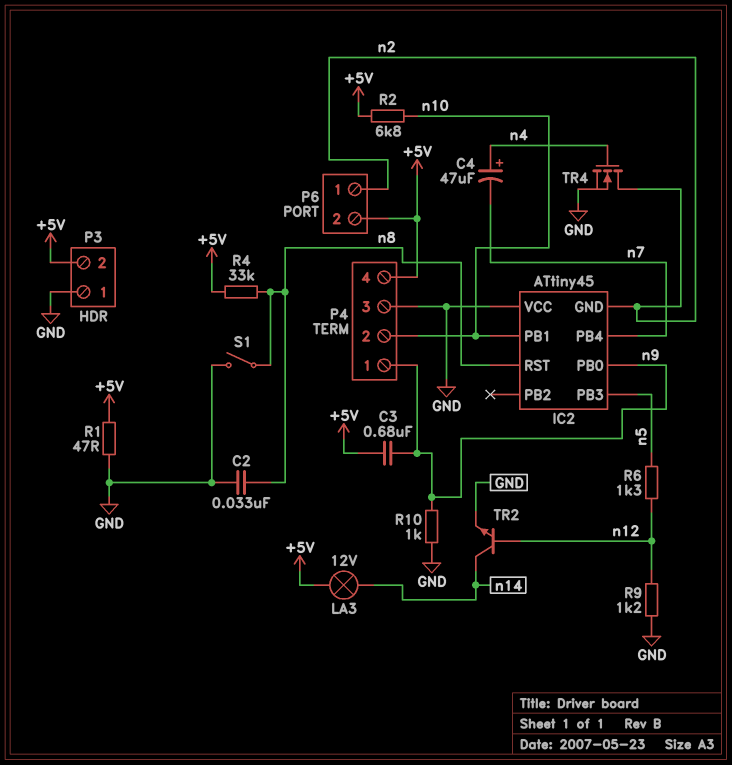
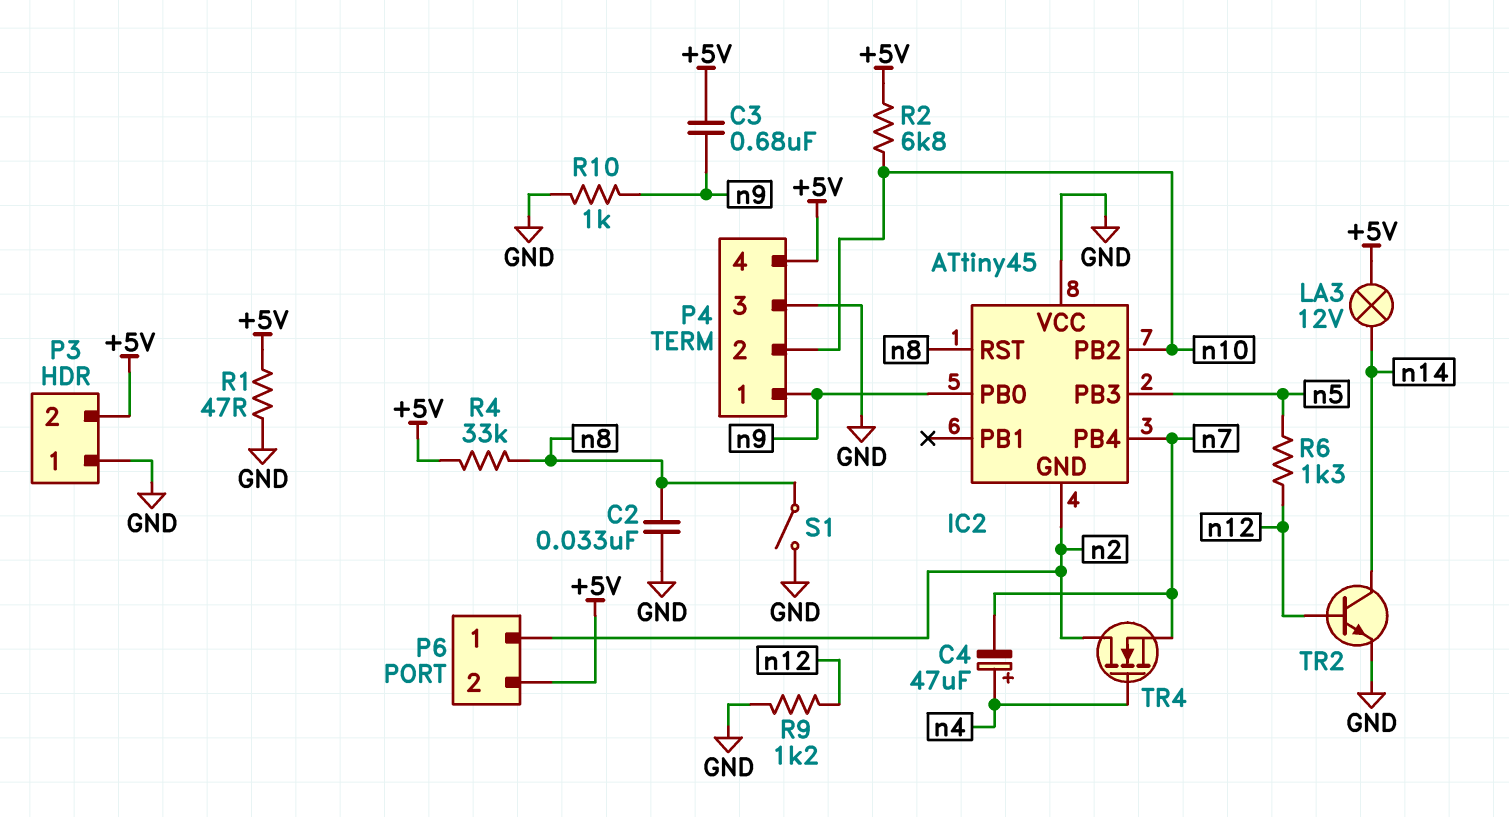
IC2 pin PB1: n10 -> none
IC2 pin PB2: none -> n10
TR4: NMOS (G n4, D n2, S GND) -> NMOS (G n4, D n2, S n7)

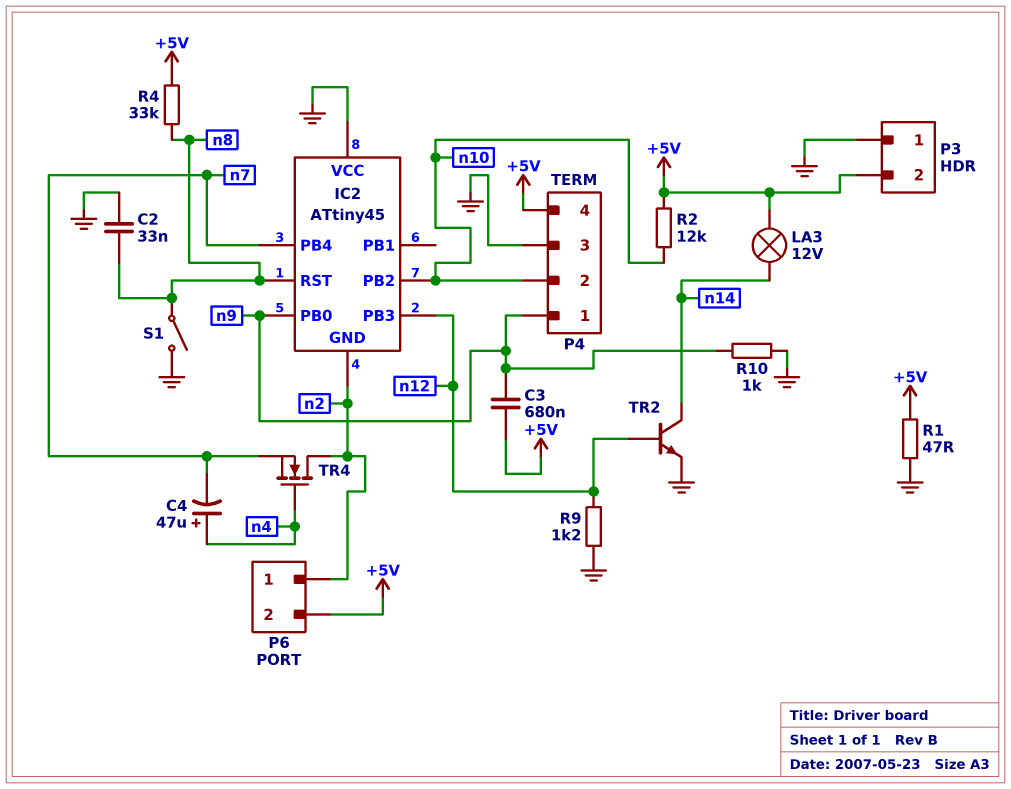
IC2 pin PB3: n5 -> n12
R2: 6.8k (+5V, n10) -> 12k (+5V, n10)
R6: 1.3k (n5, n12) -> none

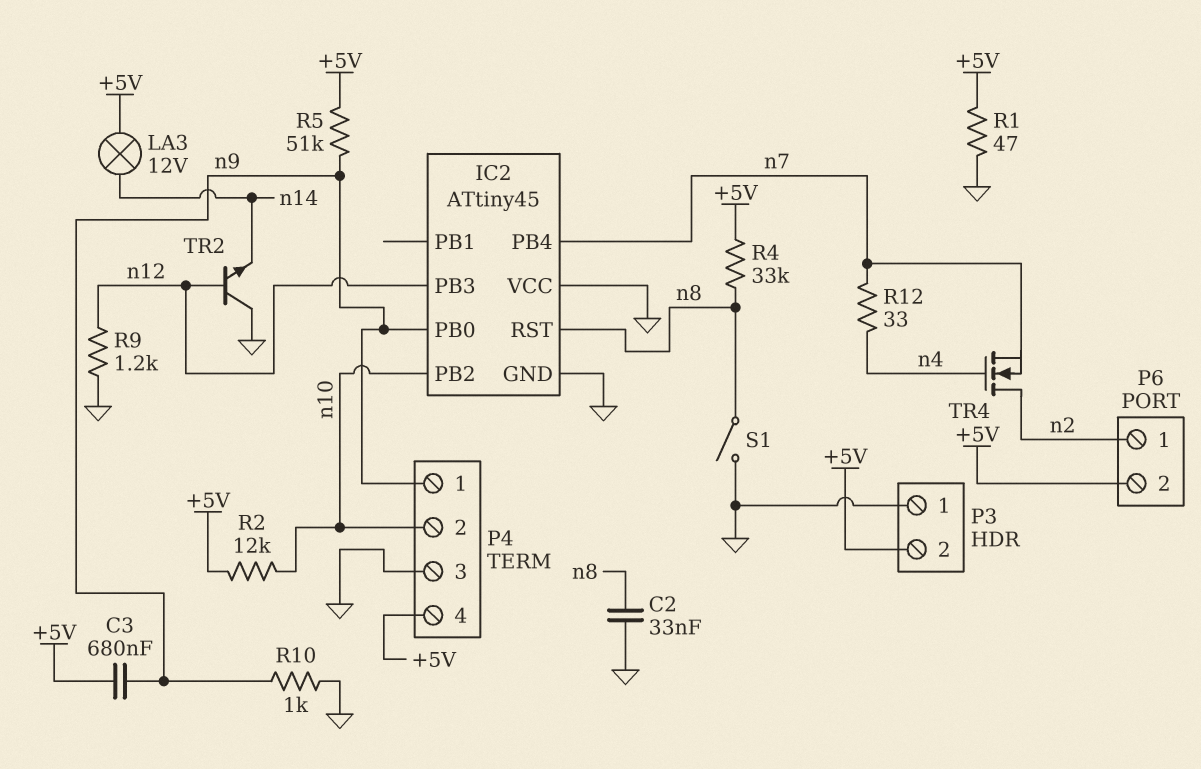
C4: 47uF (plus n4, minus n7) -> none
IC2 pin GND: n2 -> GND
R5: none -> 51k (+5V, n9)
R12: none -> 33 (n4, n7)
TR2: NPN (B n12, C n14, E GND) -> NPN (B n12, C GND, E n14)

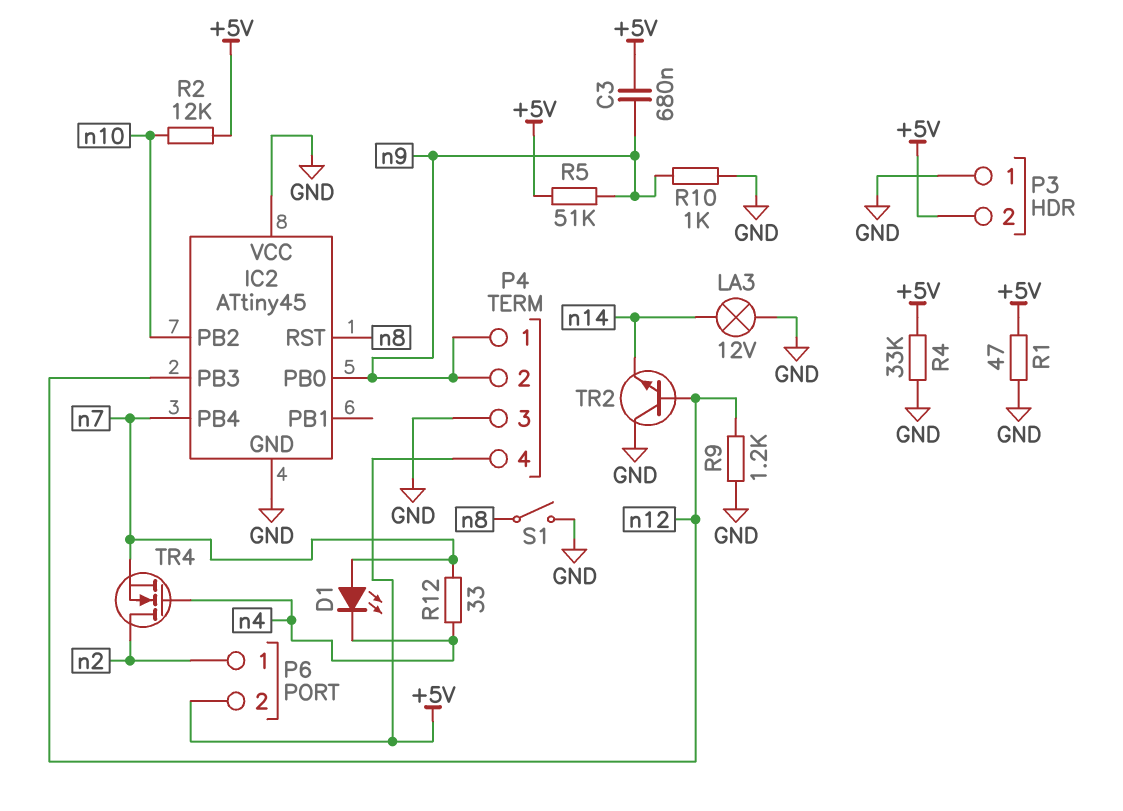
C2: 33nF (GND, n8) -> none
D1: none -> LED (A n7, K n4)
LA3: lamp 12V (+5V, n14) -> lamp 12V (GND, n14)
P4 pin 2: n10 -> n9
R4: 33k (+5V, n8) -> 33k (+5V, GND)

